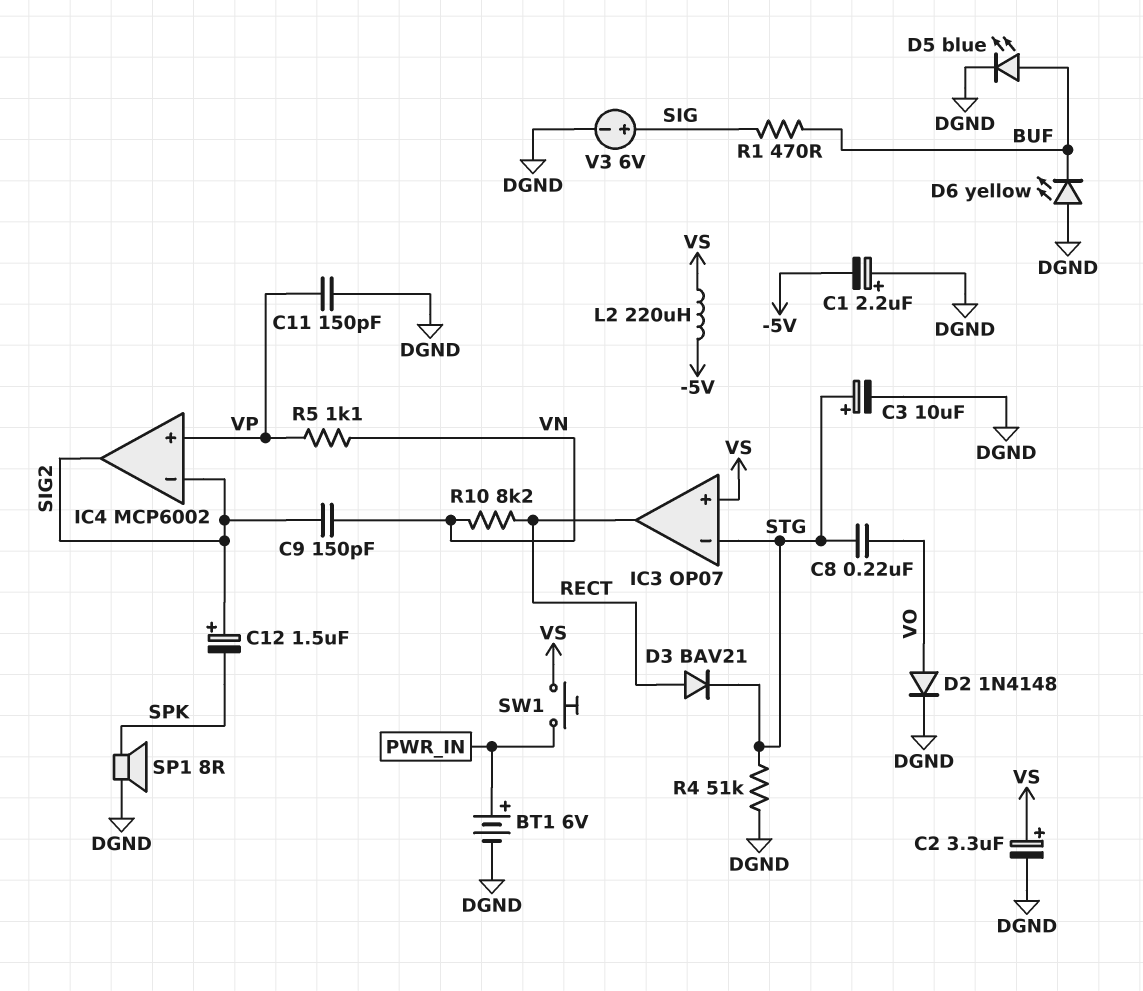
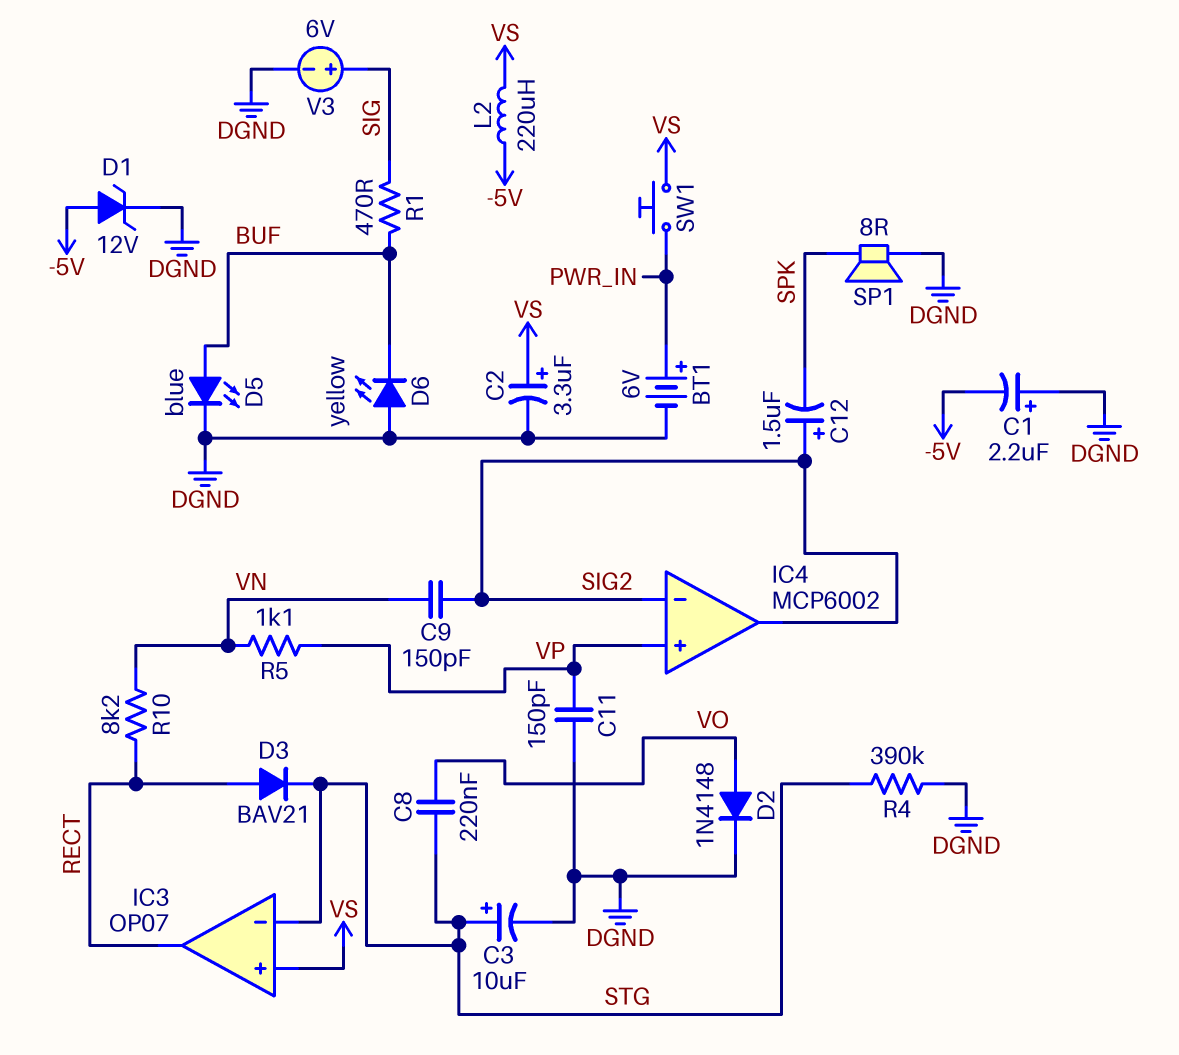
D1: none -> zener 12V (A -5V, K DGND)
R4: 51k (DGND, STG) -> 390k (DGND, STG)

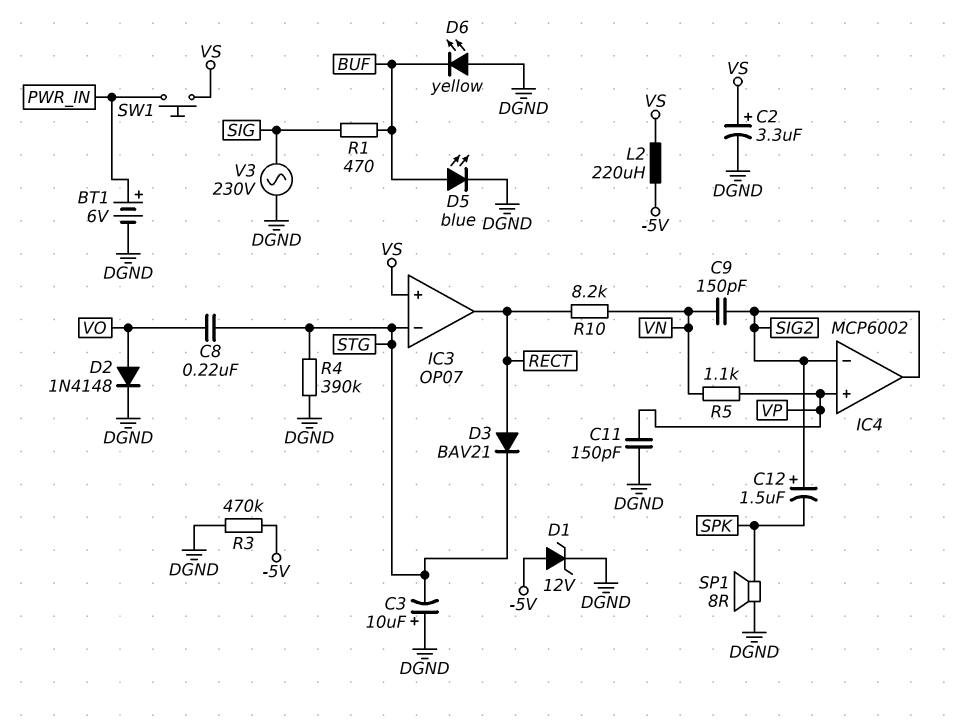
C1: 2.2uF (plus DGND, minus -5V) -> none
C3: 10uF (plus STG, minus DGND) -> 10uF (plus DGND, minus STG)
R3: none -> 470k (-5V, DGND)
V3: 6V (plus SIG, minus DGND) -> AC 230V (DGND, SIG)

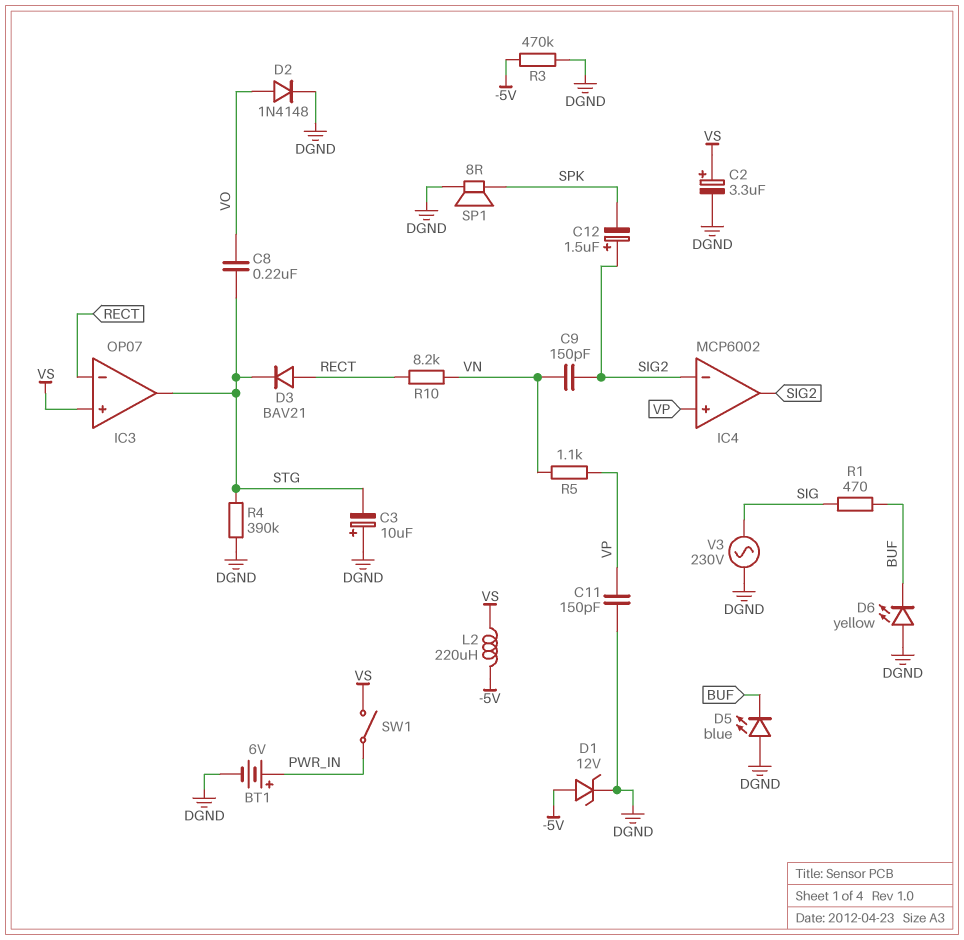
D5: LED blue (A BUF, K DGND) -> LED blue (A DGND, K BUF)
IC3 pin in-: STG -> RECT
IC3 pin out: RECT -> STG
SW1: button (PWR_IN, VS) -> switch (PWR_IN, VS)

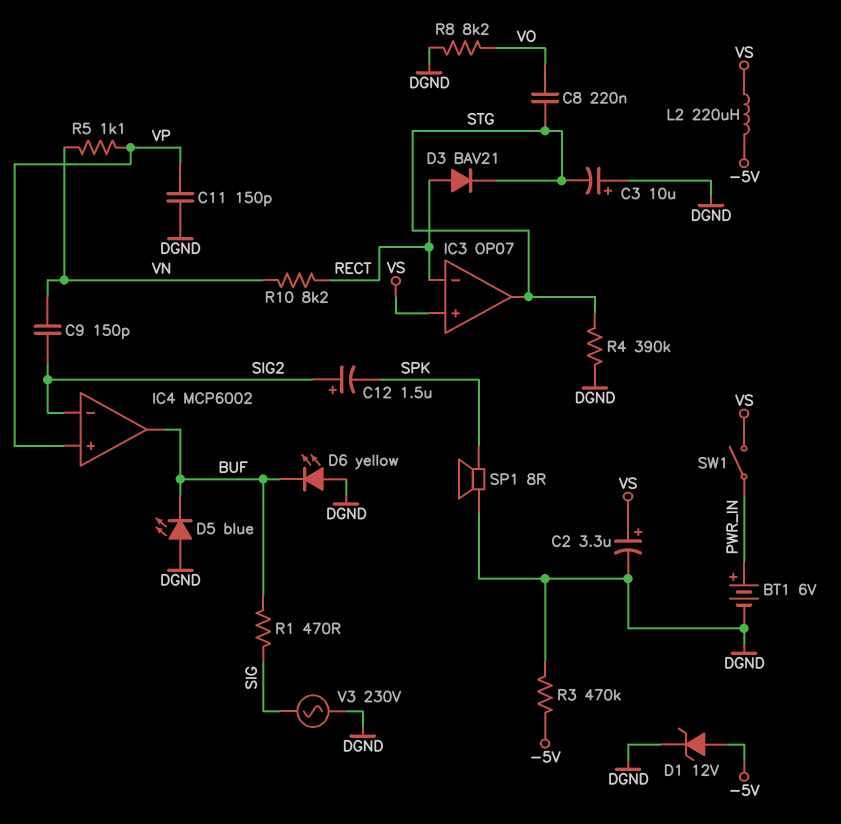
D2: diode 1N4148 (A VO, K DGND) -> none
IC4 pin out: SIG2 -> BUF
R8: none -> 8.2k (DGND, VO)

